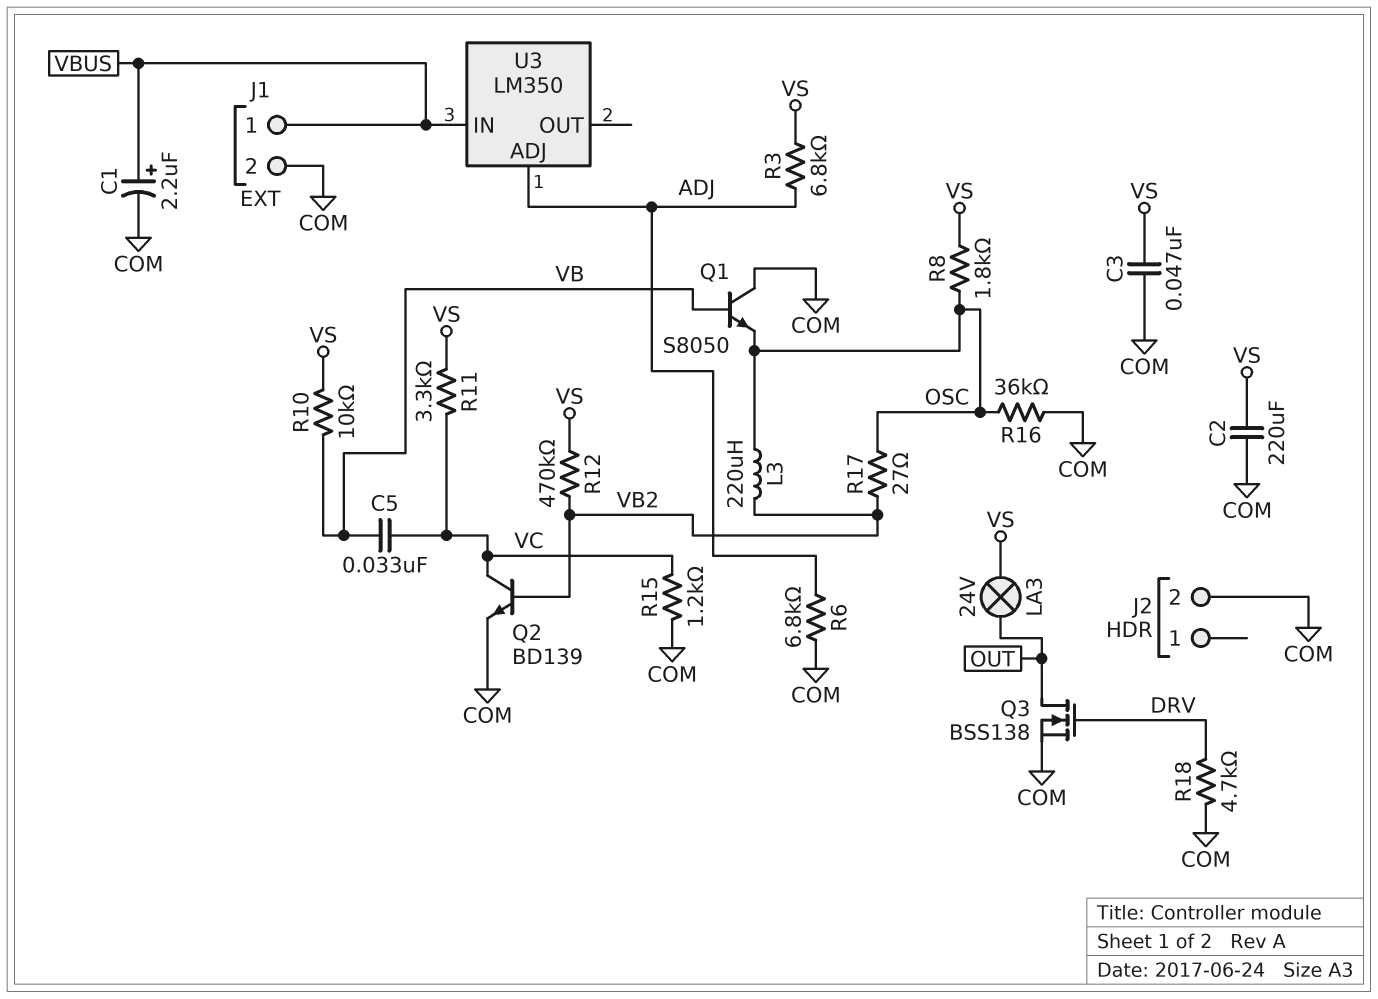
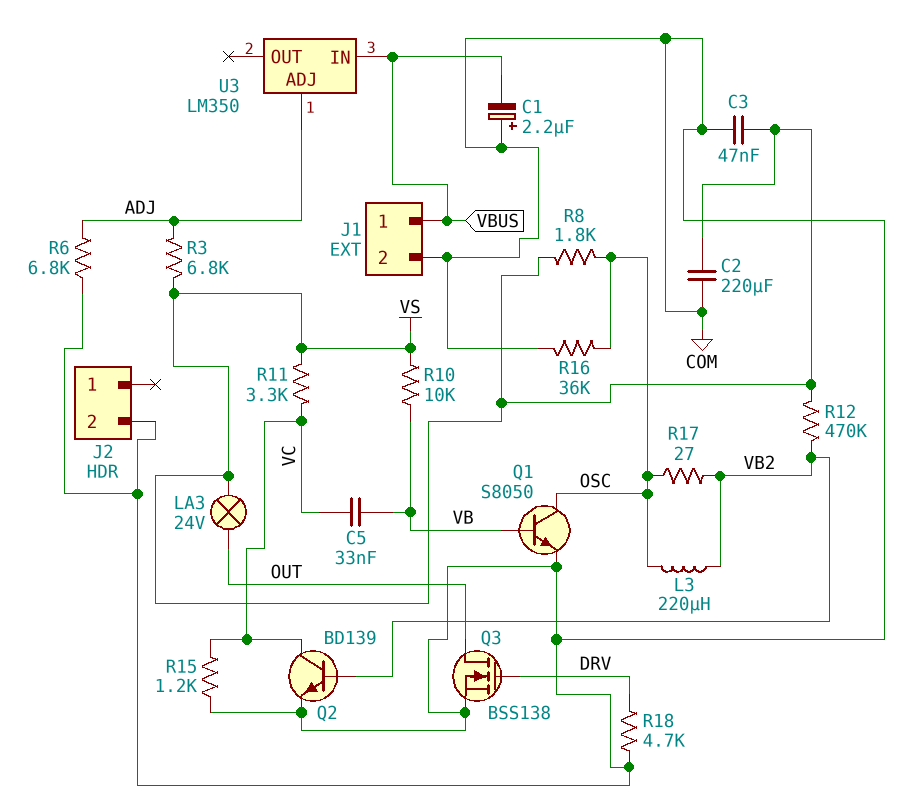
C1: 2.2uF (plus VBUS, minus COM) -> 2.2uF (plus COM, minus VBUS)
Q1: NPN S8050 (B VB, C COM, E OSC) -> NPN S8050 (B VB, C OSC, E COM)

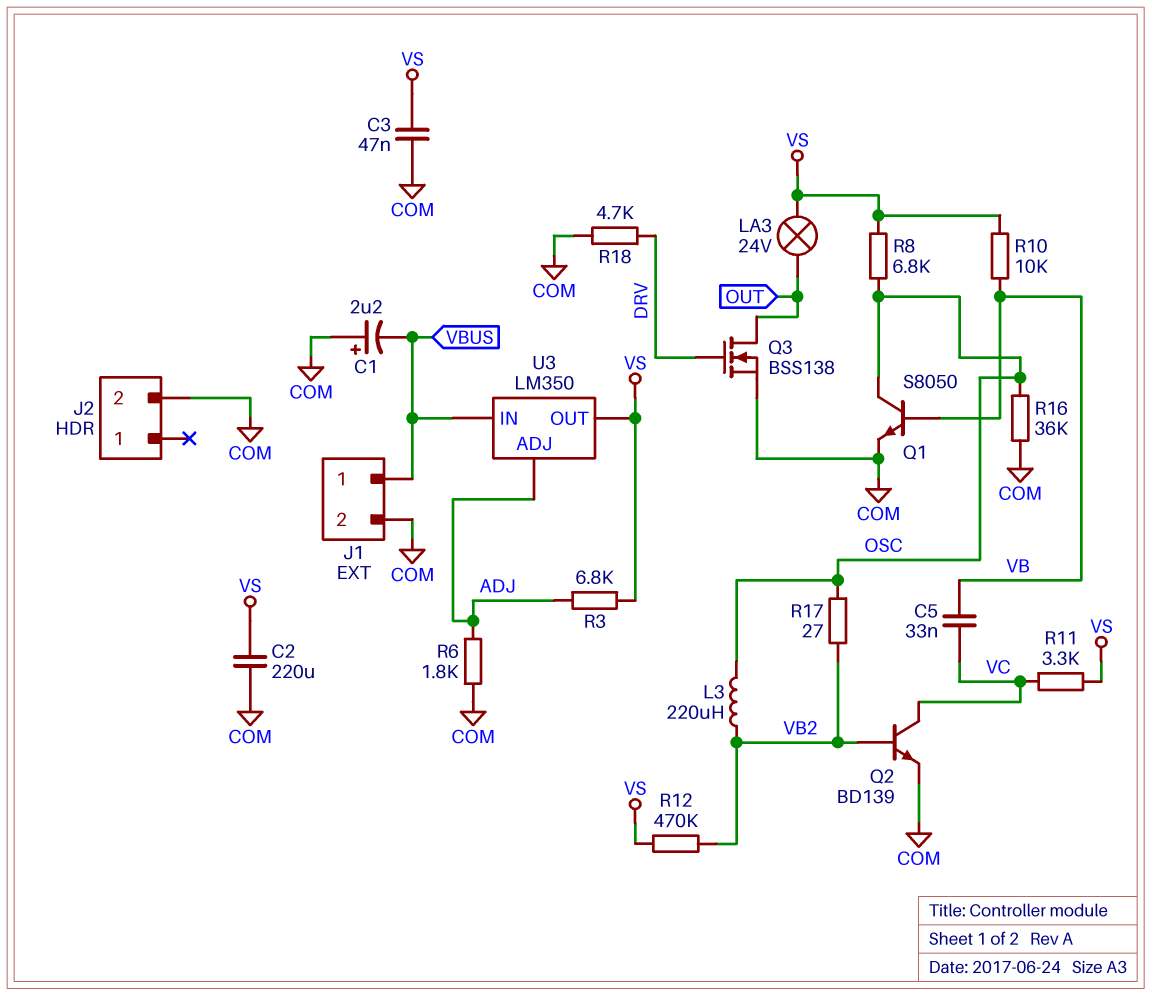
R6: 6.8k (ADJ, COM) -> 1.8k (ADJ, COM)
R8: 1.8k (OSC, VS) -> 6.8k (OSC, VS)
R15: 1.2k (COM, VC) -> none
U3 pin OUT: none -> VS

